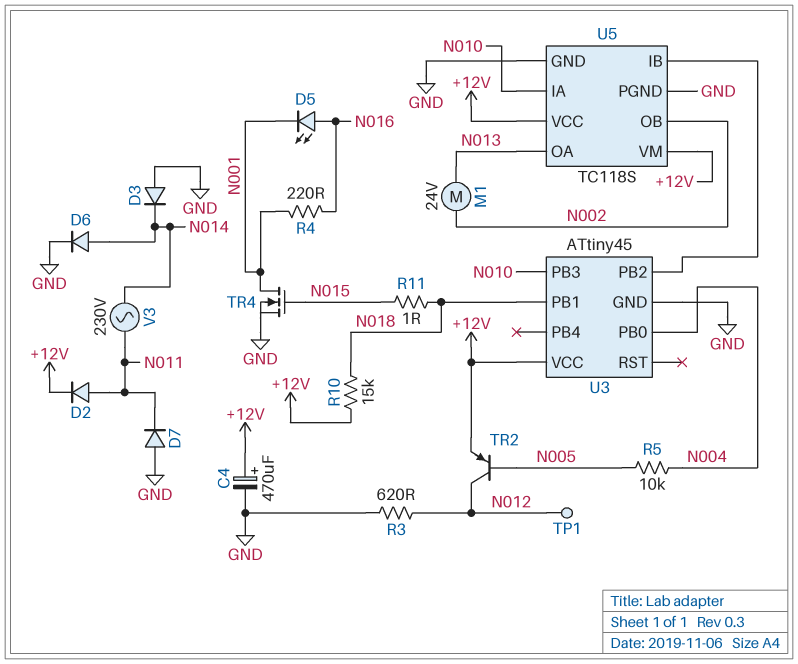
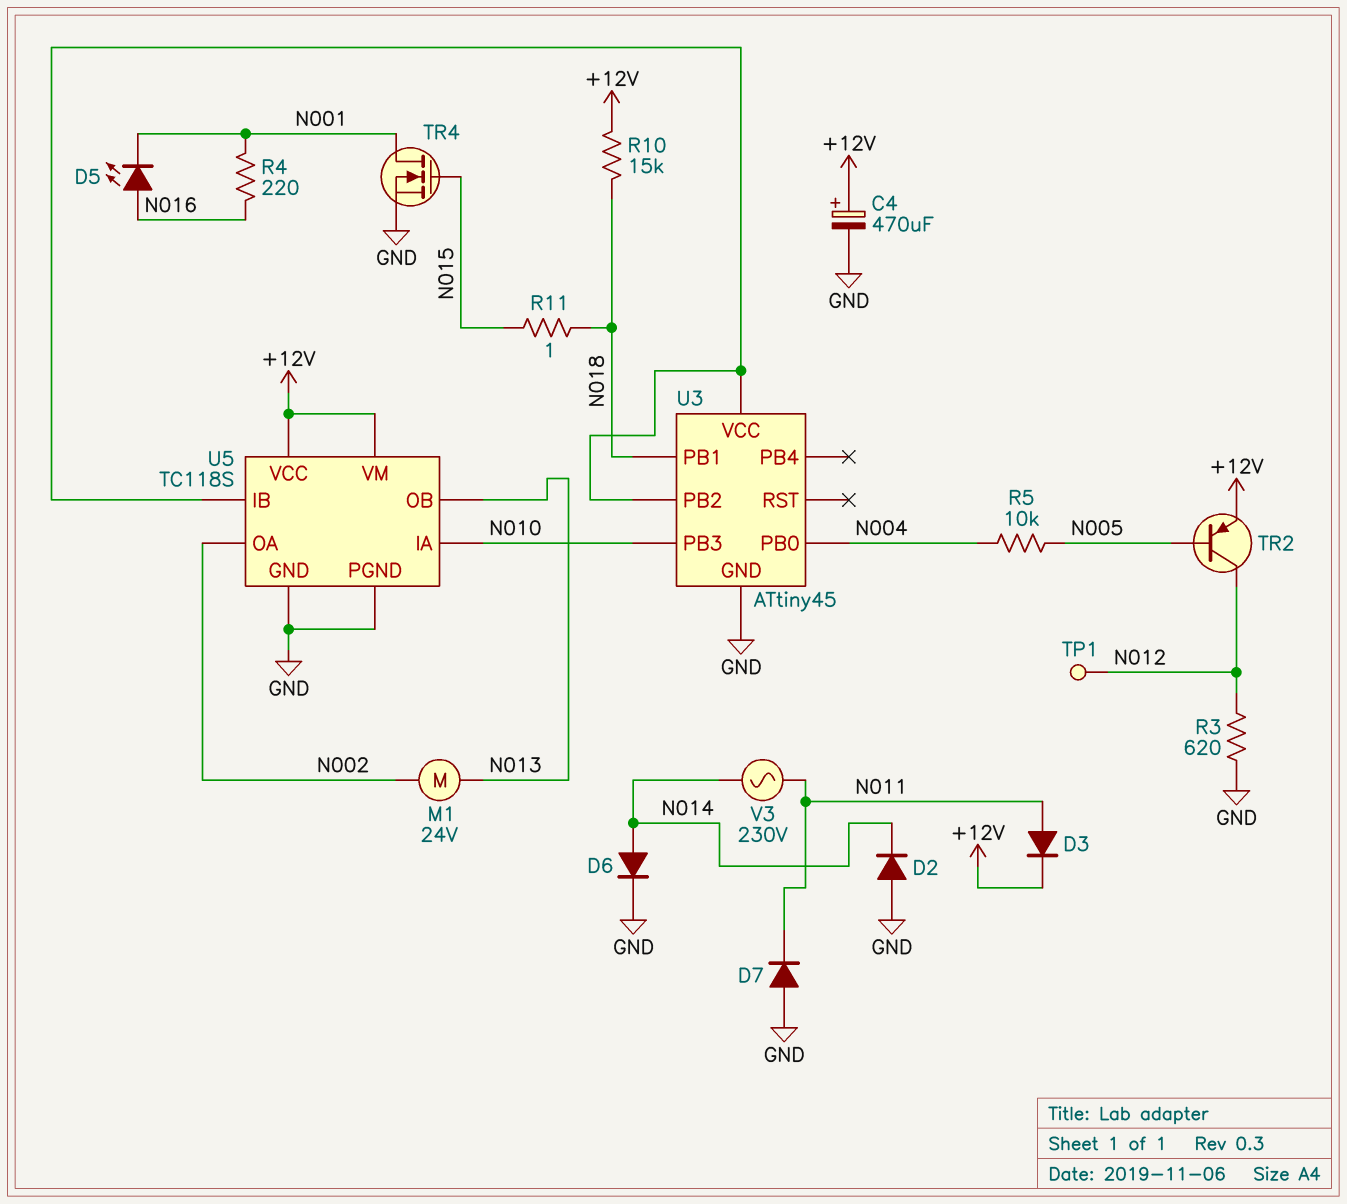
D2: diode (A N011, K +12V) -> diode (A GND, K N014)
D3: diode (A GND, K N014) -> diode (A N011, K +12V)
U3 pin VCC: +12V -> U3/PB2
U5 pin OA: N013 -> N002
U5 pin OB: N002 -> N013

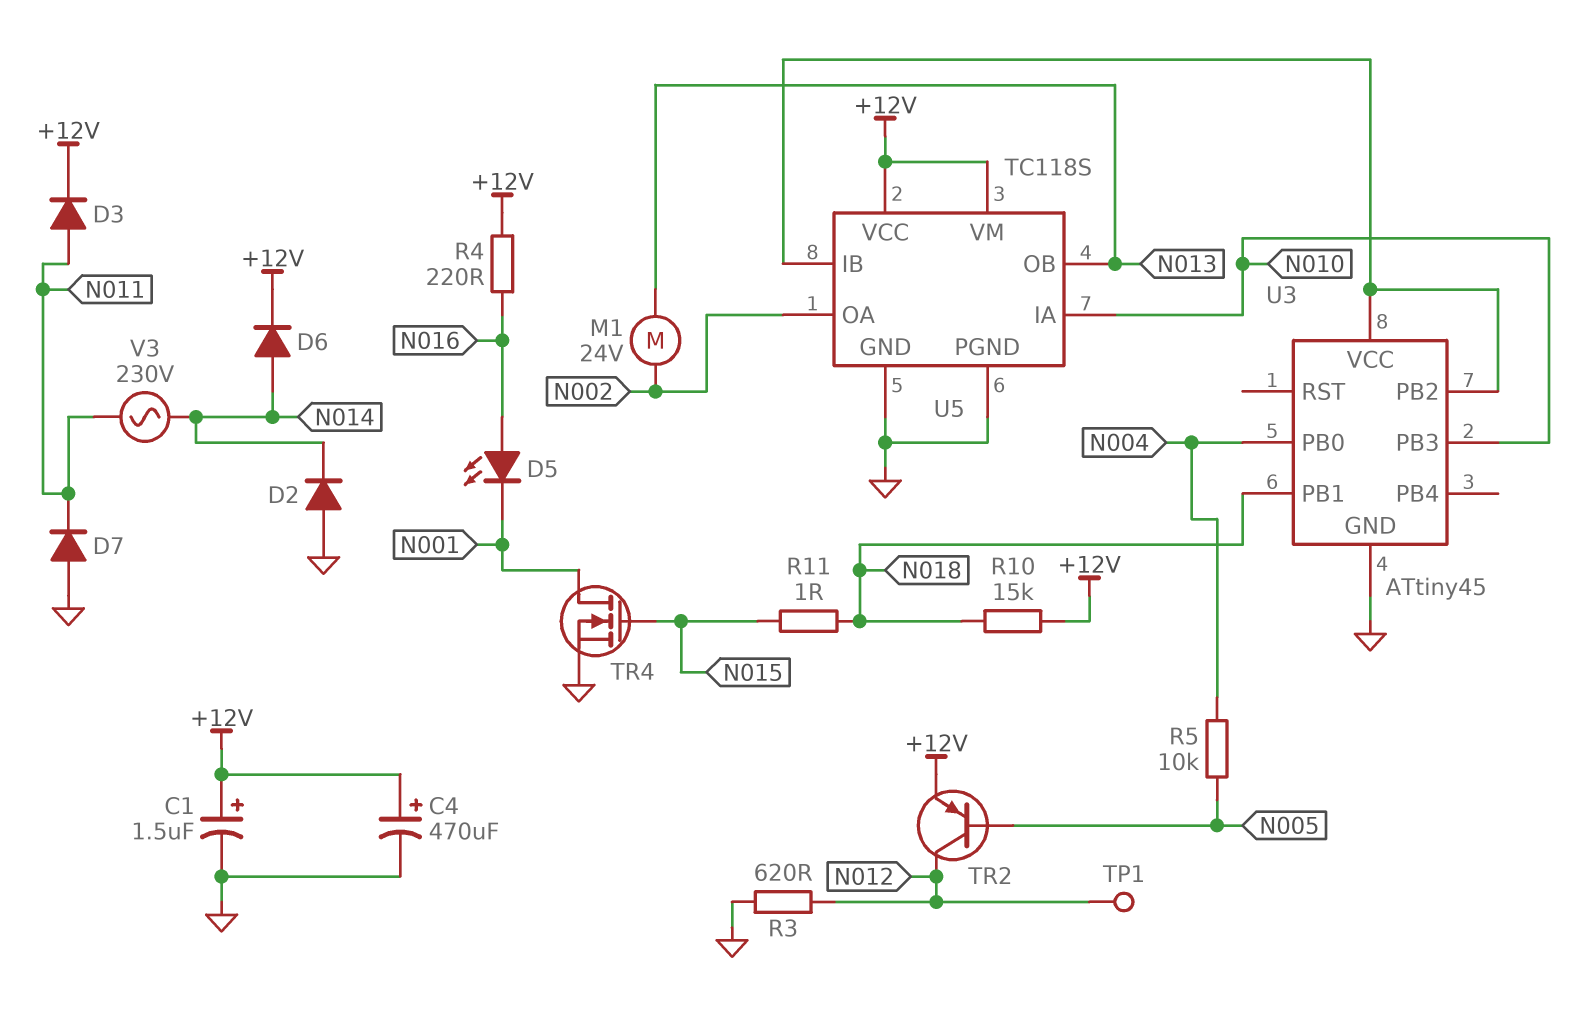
C1: none -> 1.5uF (plus +12V, minus GND)
D6: diode (A N014, K GND) -> diode (A N014, K +12V)
R4: 220 (N001, N016) -> 220 (+12V, N016)

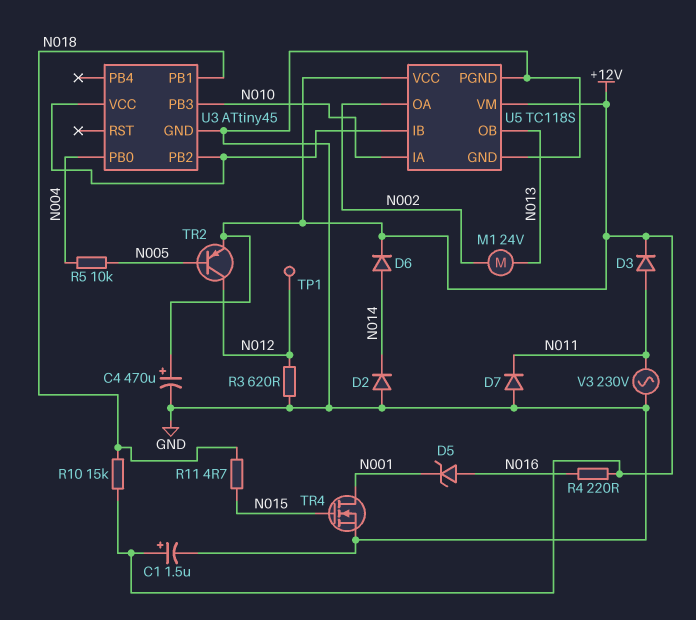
D5: LED (A N016, K N001) -> zener (A N016, K N001)
R11: 1 (N015, N018) -> 4.7 (N015, N018)
V3: AC 230V (N011, N014) -> AC 230V (GND, N011)

